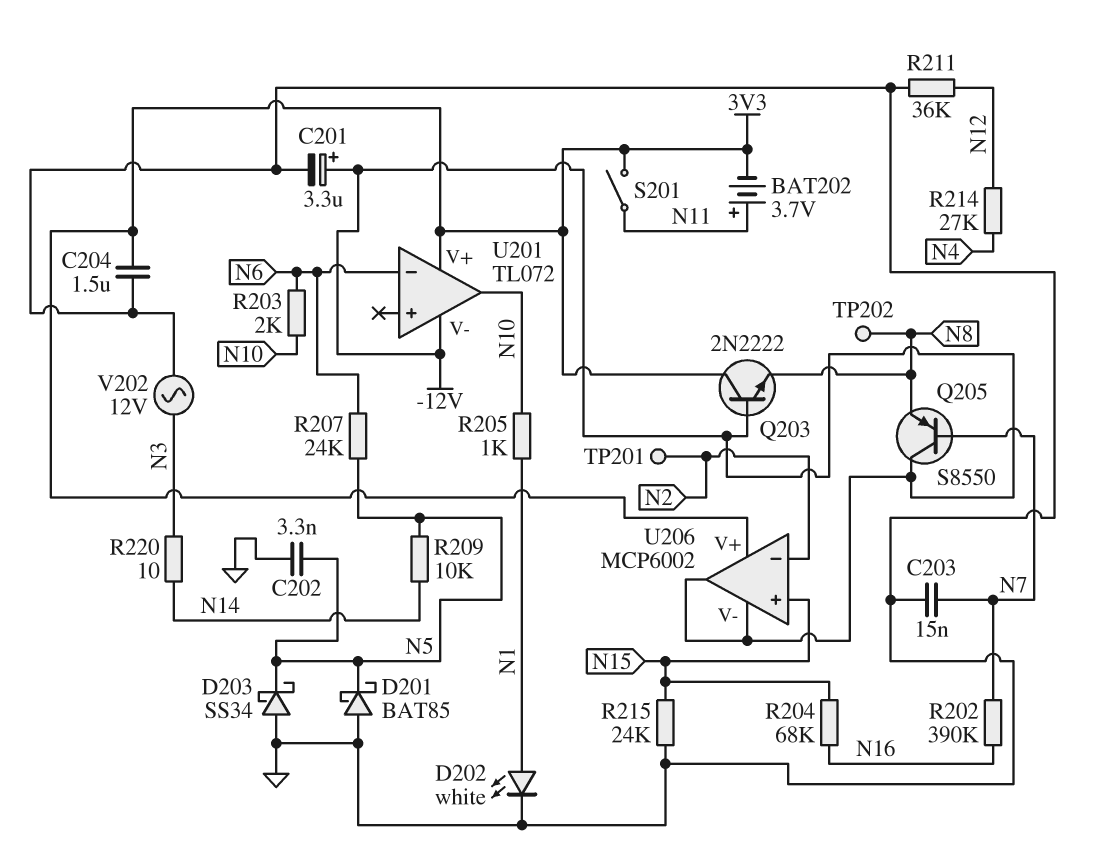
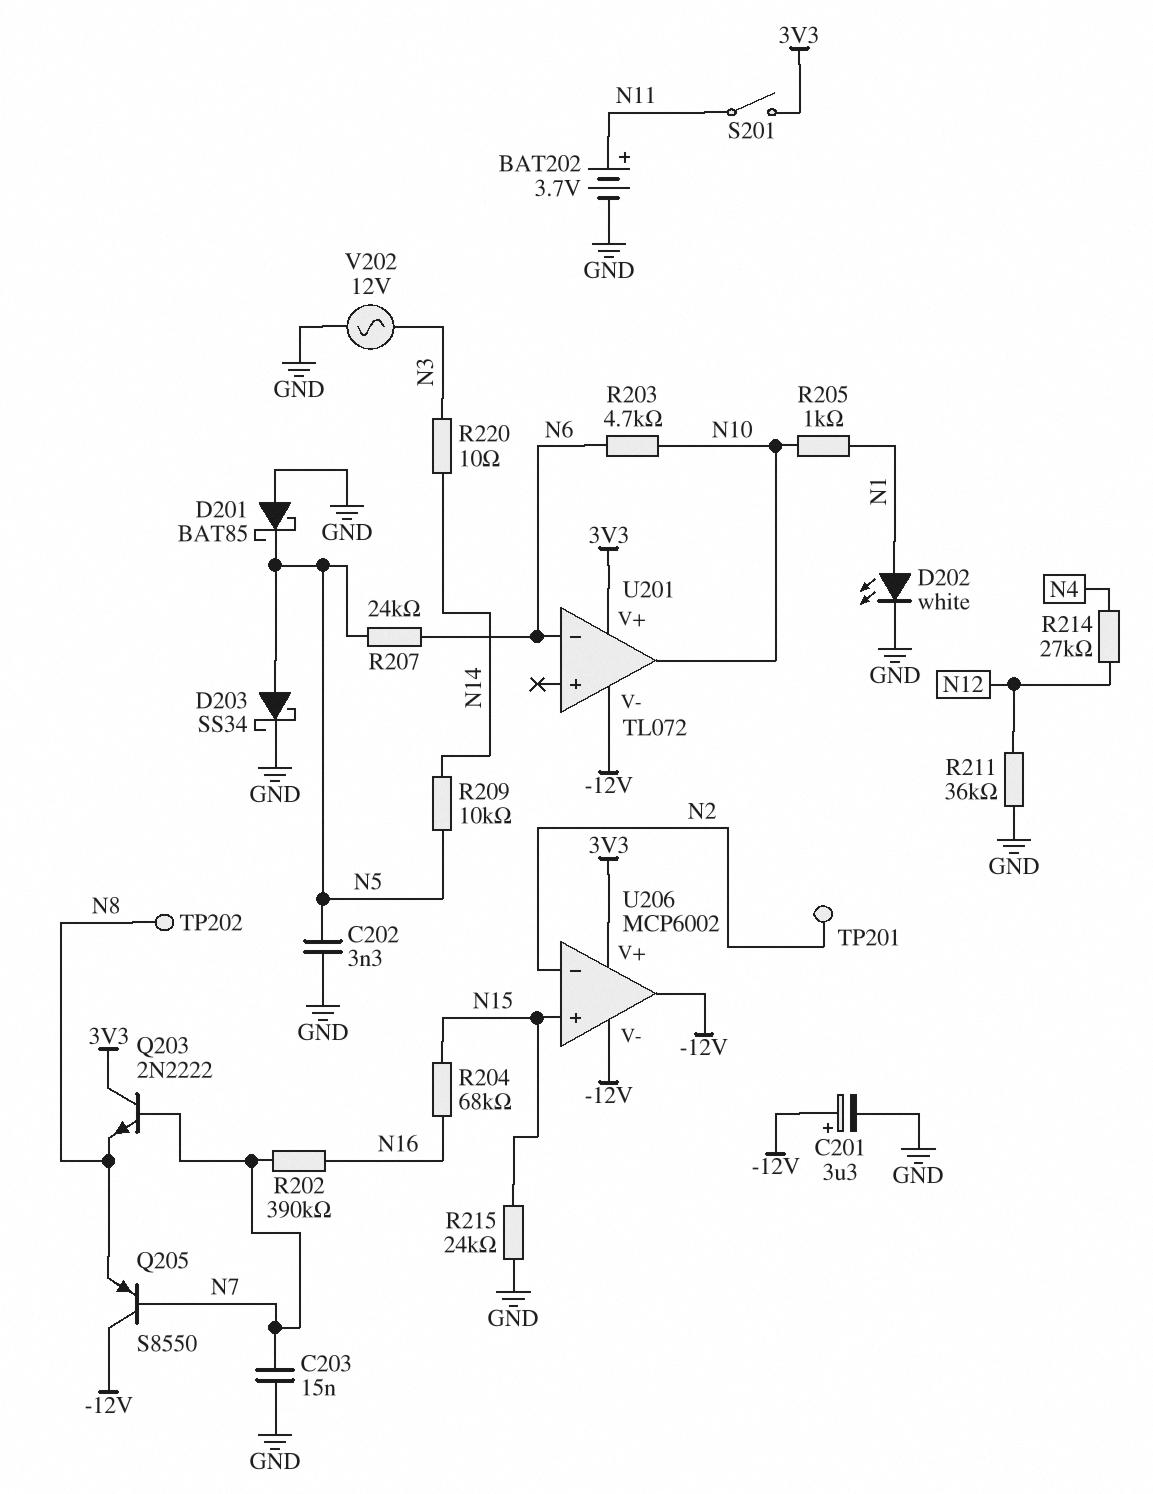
BAT202: 3.7V (plus N11, minus 3V3) -> 3.7V (plus N11, minus GND)
C204: 1.5uF (3V3, GND) -> none
D203: schottky SS34 (A GND, K N5) -> schottky SS34 (A N5, K GND)
Q203: NPN 2N2222 (B -12V, C 3V3, E N8) -> NPN 2N2222 (B N7, C 3V3, E N8)
R203: 2k (N6, N10) -> 4.7k (N6, N10)

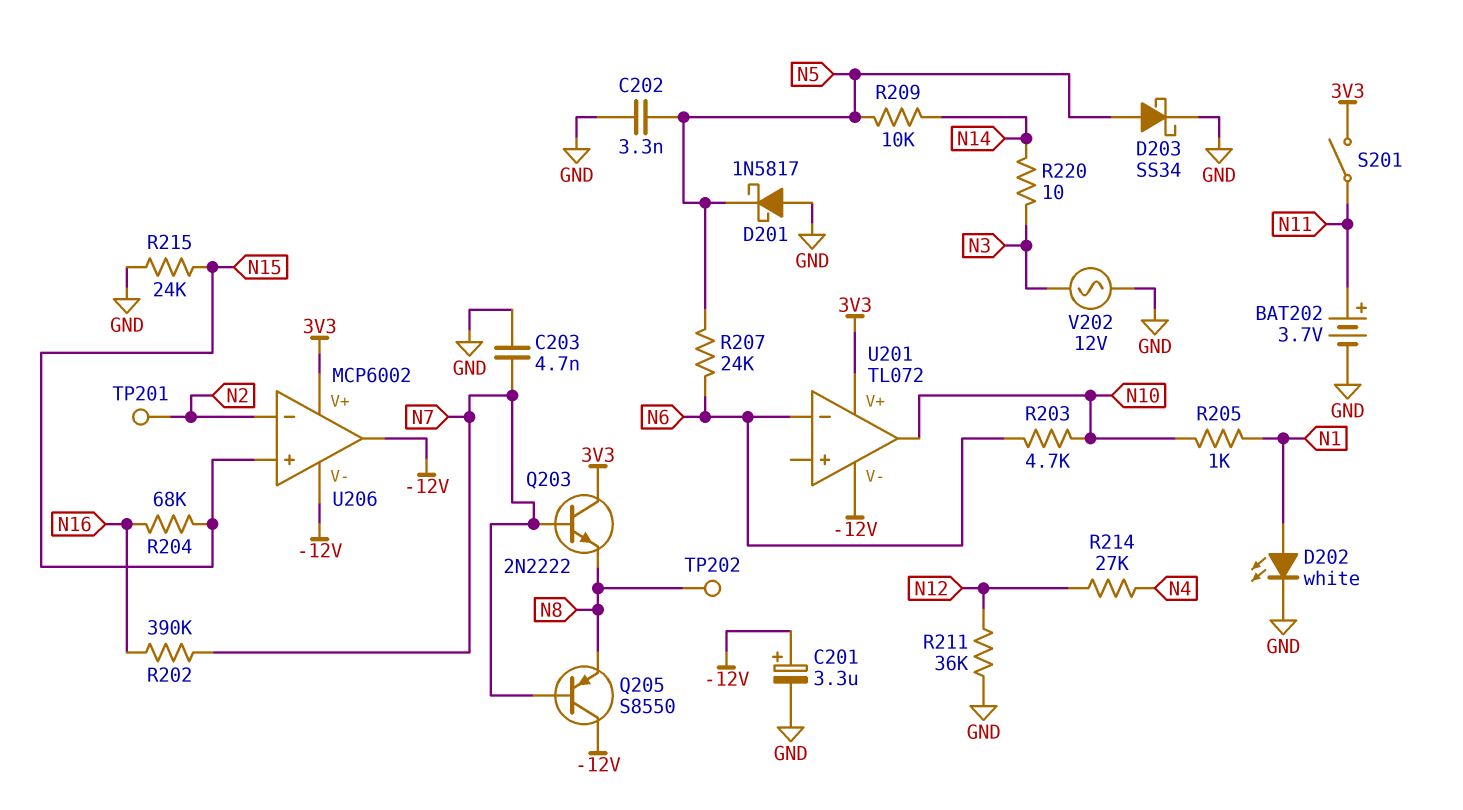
C203: 15nF (GND, N7) -> 4.7nF (GND, N7)
D201: schottky BAT85 (A GND, K N5) -> schottky 1N5817 (A GND, K N5)

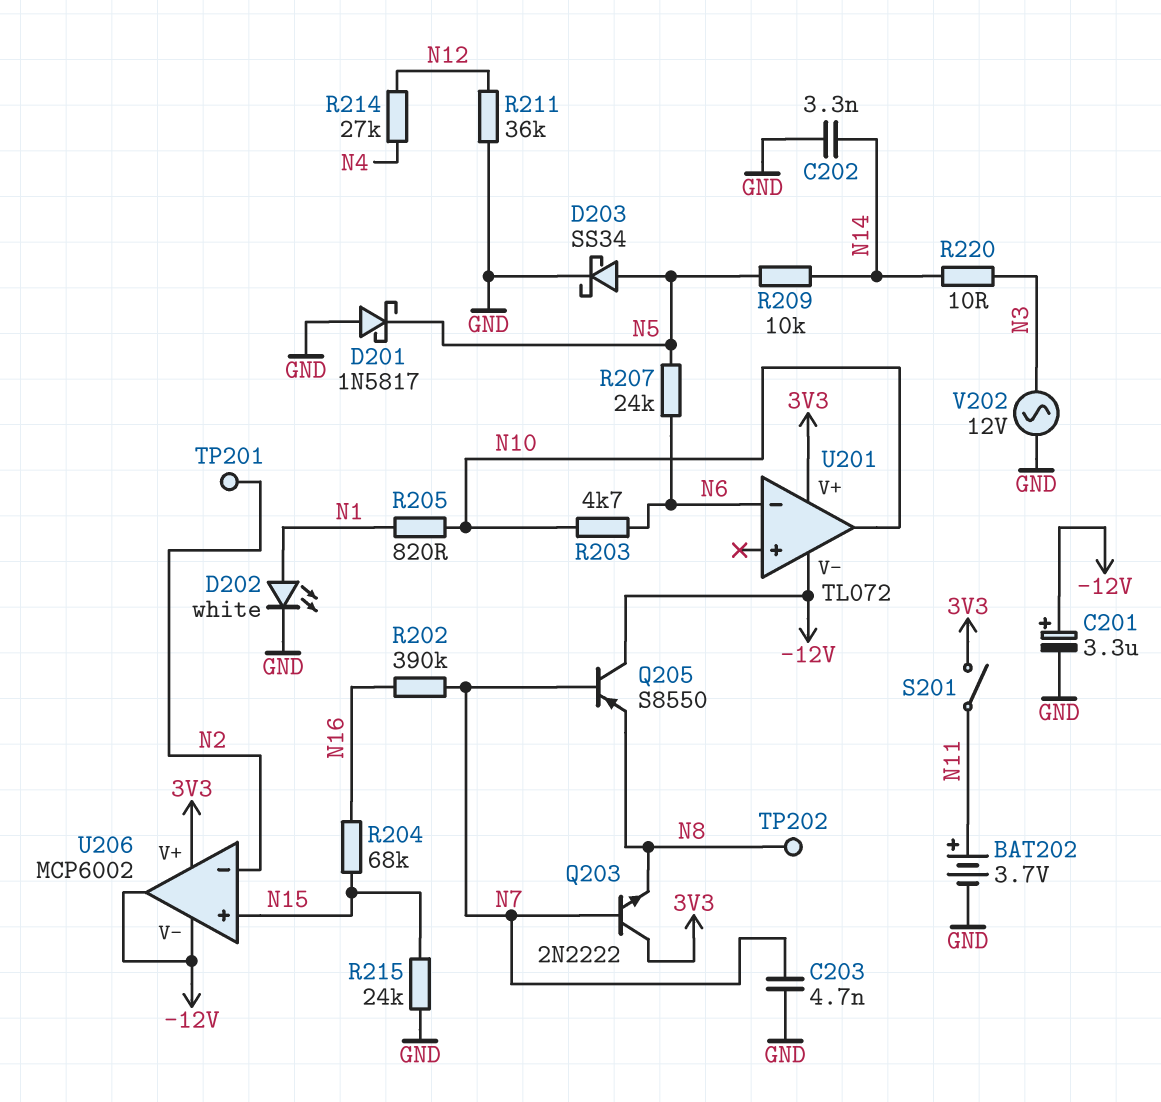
C202: 3.3nF (GND, N5) -> 3.3nF (GND, N14)
R205: 1k (N1, N10) -> 820 (N1, N10)

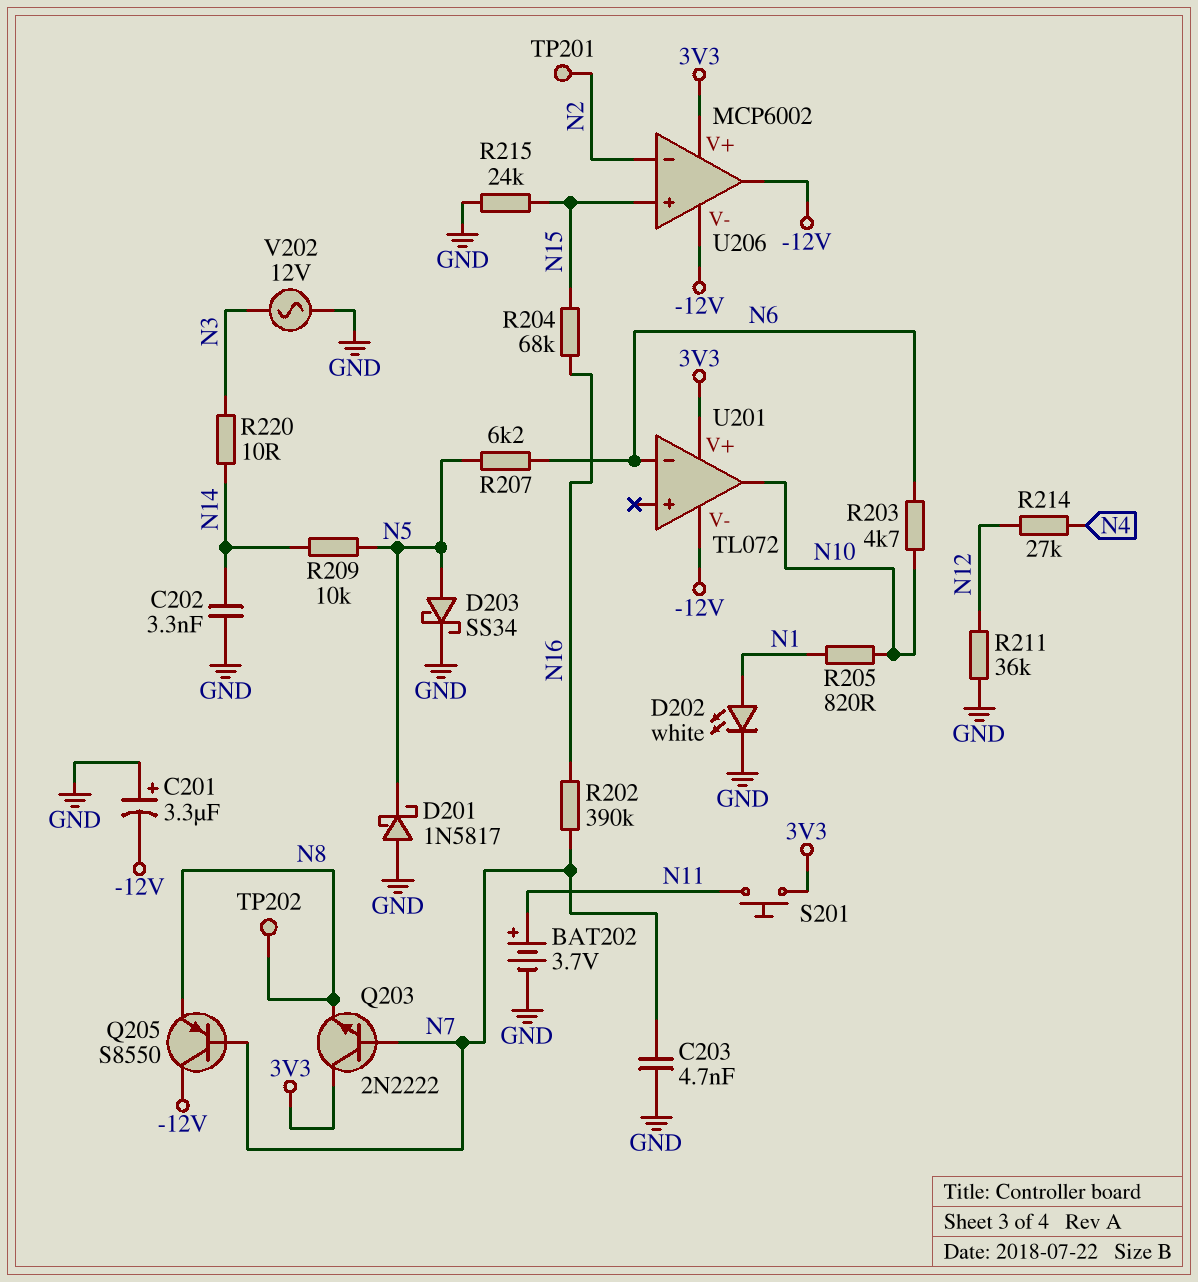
C201: 3.3uF (plus -12V, minus GND) -> 3.3uF (plus GND, minus -12V)
R207: 24k (N5, N6) -> 6.2k (N5, N6)
S201: switch (3V3, N11) -> button (3V3, N11)

